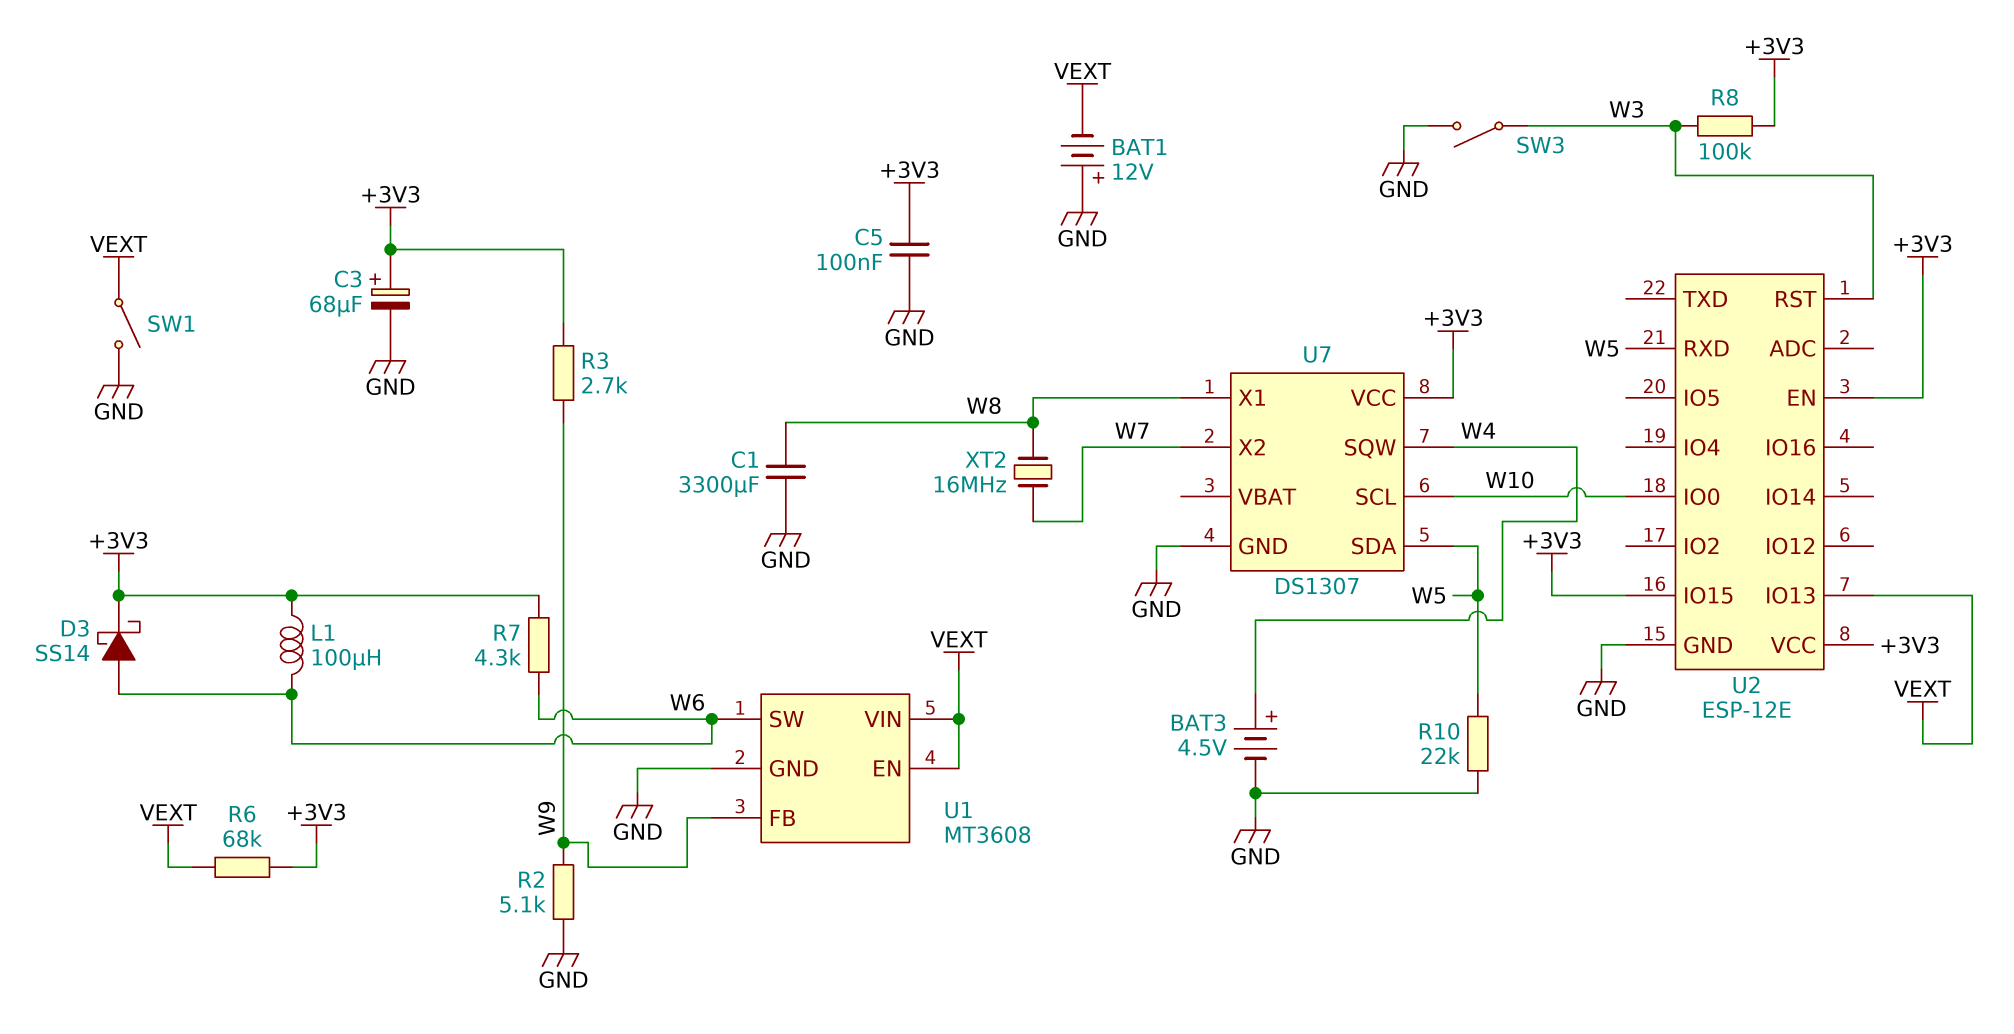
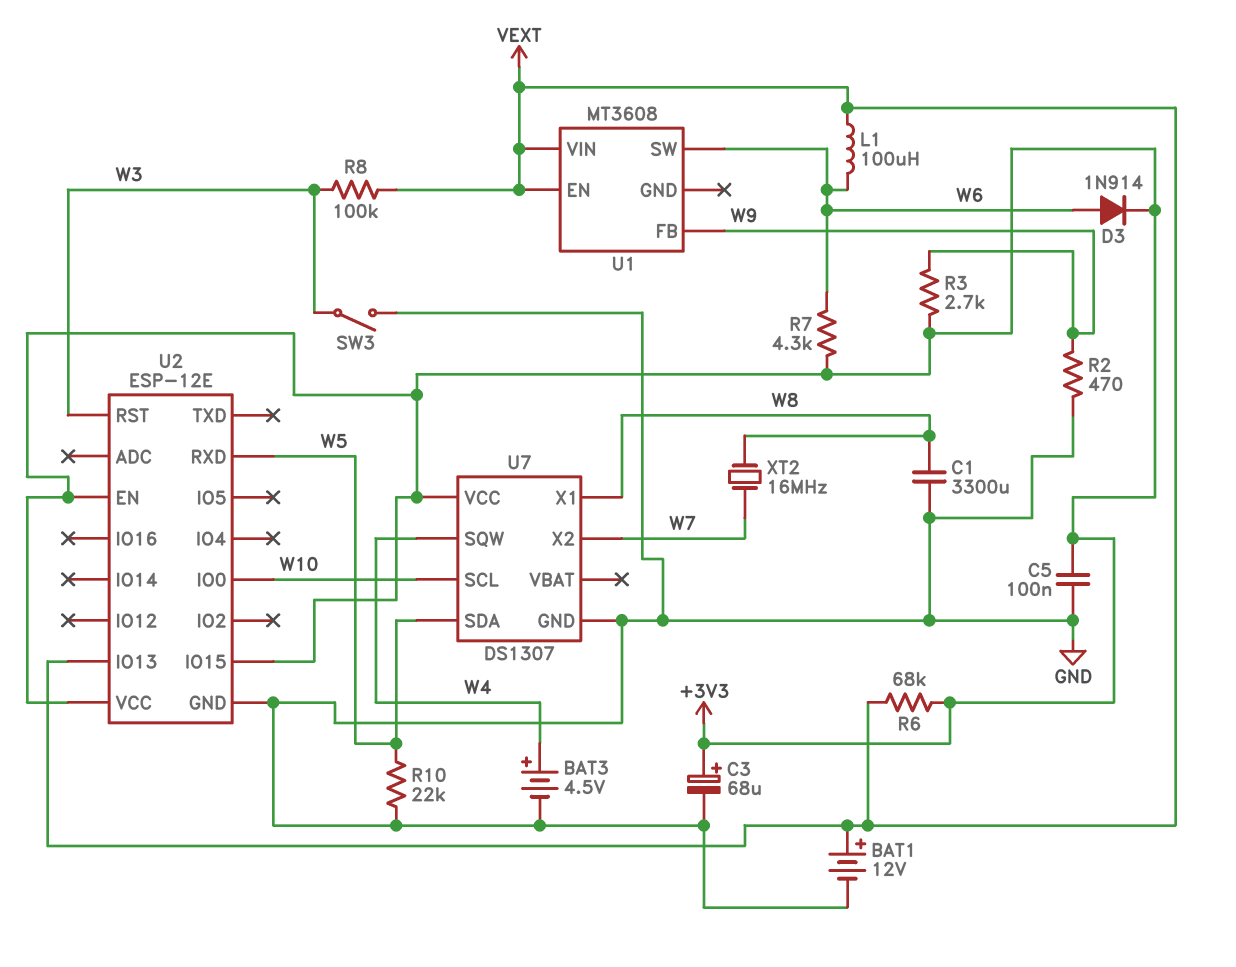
BAT1: 12V (plus GND, minus VEXT) -> 12V (plus VEXT, minus GND)
D3: schottky SS14 (A W6, K +3V3) -> diode 1N914 (A W6, K +3V3)
L1: 100uH (+3V3, W6) -> 100uH (VEXT, W6)
R2: 5.1k (GND, W9) -> 470 (GND, W9)
R8: 100k (+3V3, W3) -> 100k (VEXT, W3)
SW1: switch (GND, VEXT) -> none
U1 pin GND: GND -> none

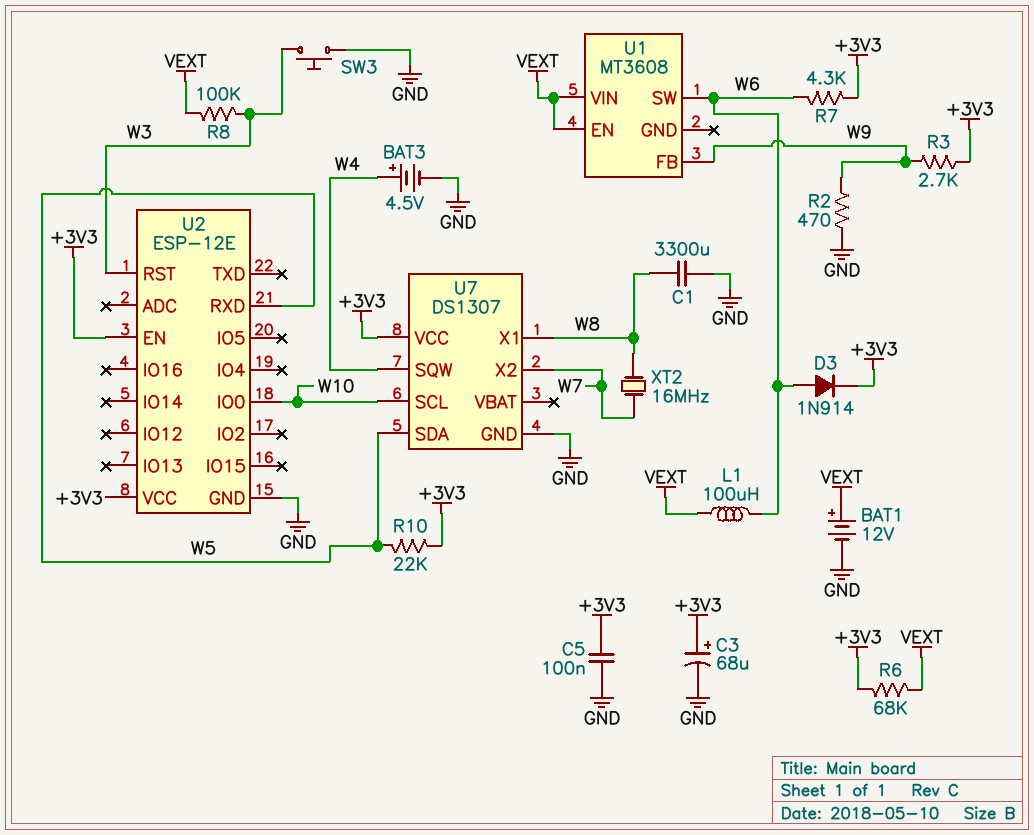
R10: 22k (GND, W5) -> 22k (+3V3, W5)
SW3: switch (GND, W3) -> button (GND, W3)
U2 pin IO13: VEXT -> none
U2 pin IO15: +3V3 -> none

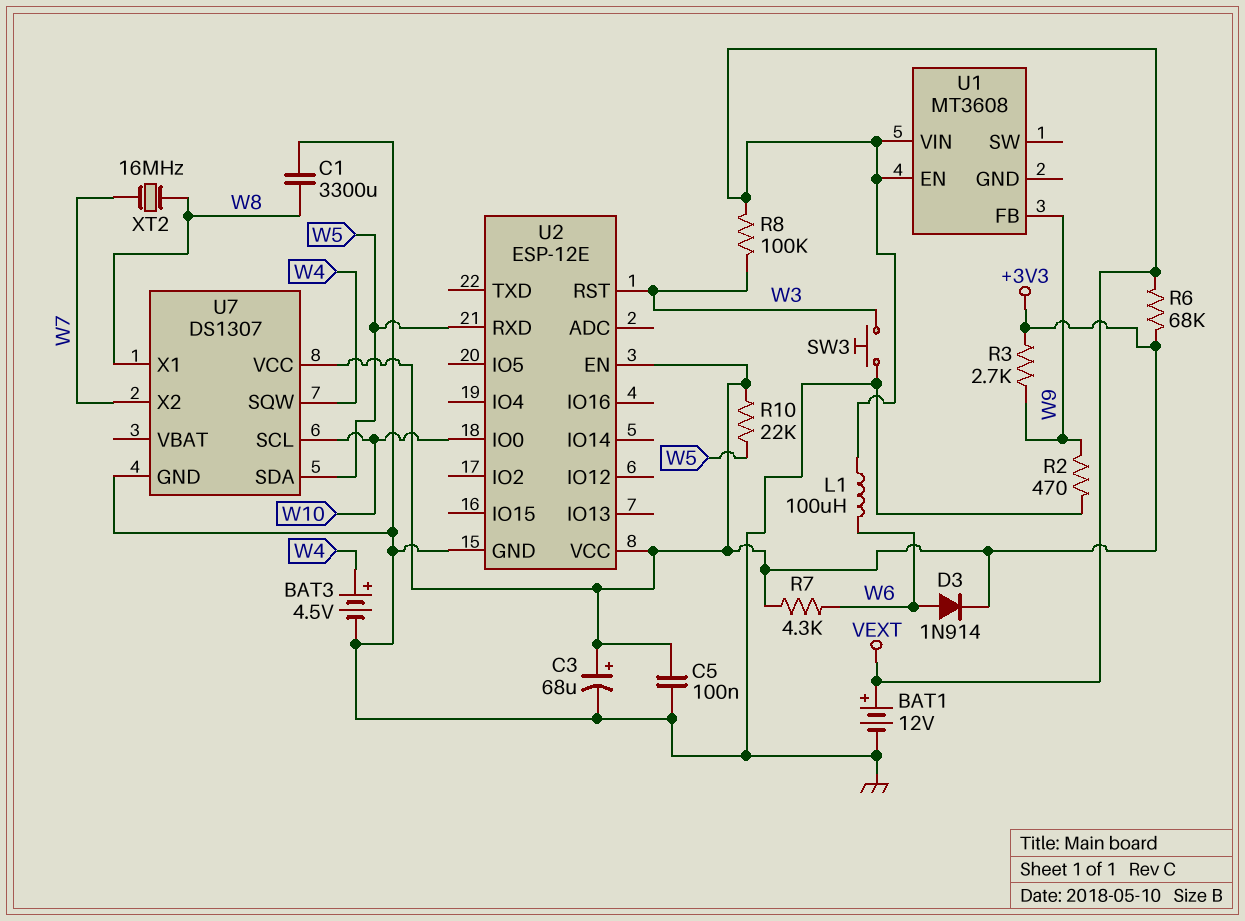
U1 pin SW: W6 -> none

